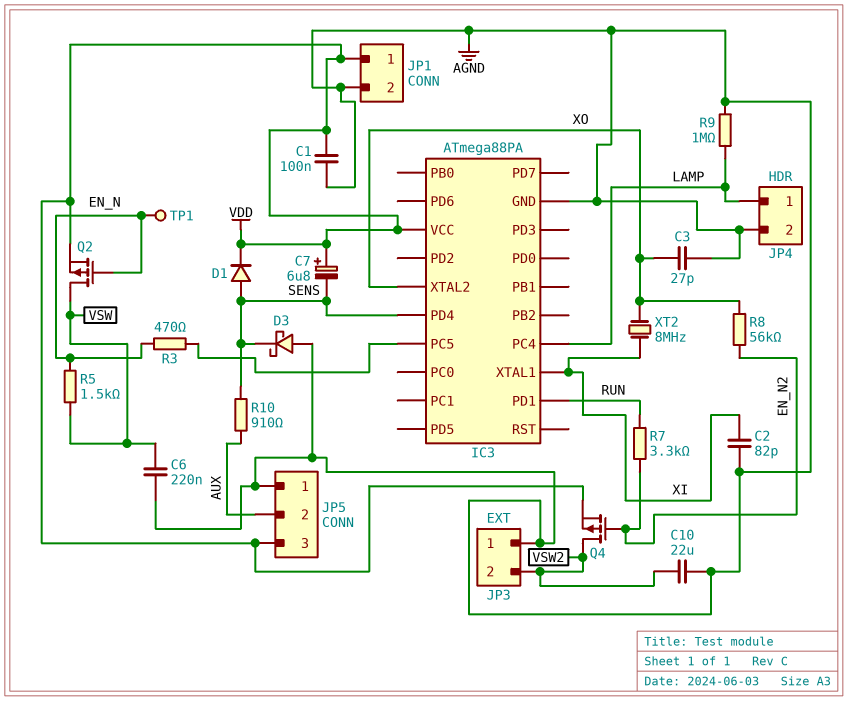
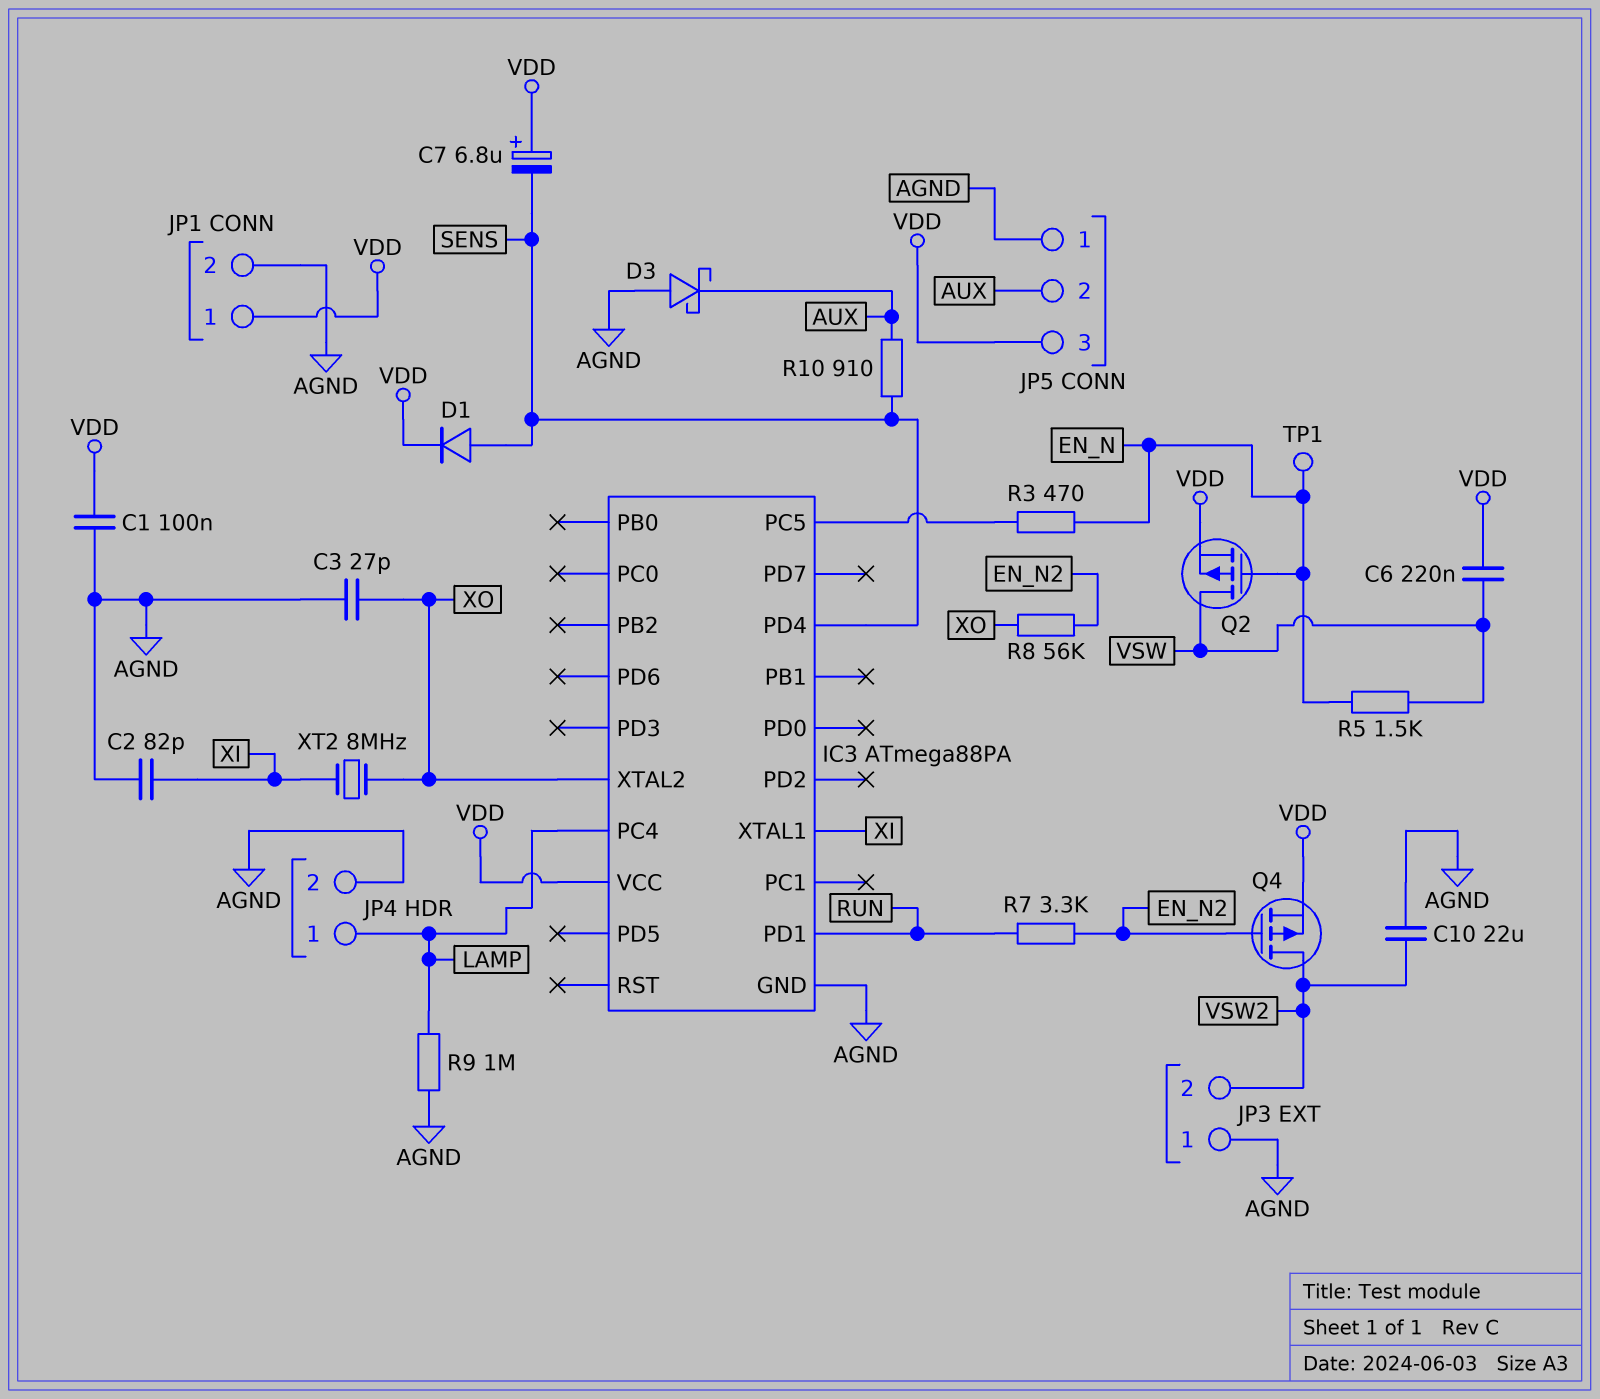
C6: 220nF (AGND, VSW) -> 220nF (VDD, VSW)
D3: schottky (A AGND, K SENS) -> schottky (A AGND, K AUX)

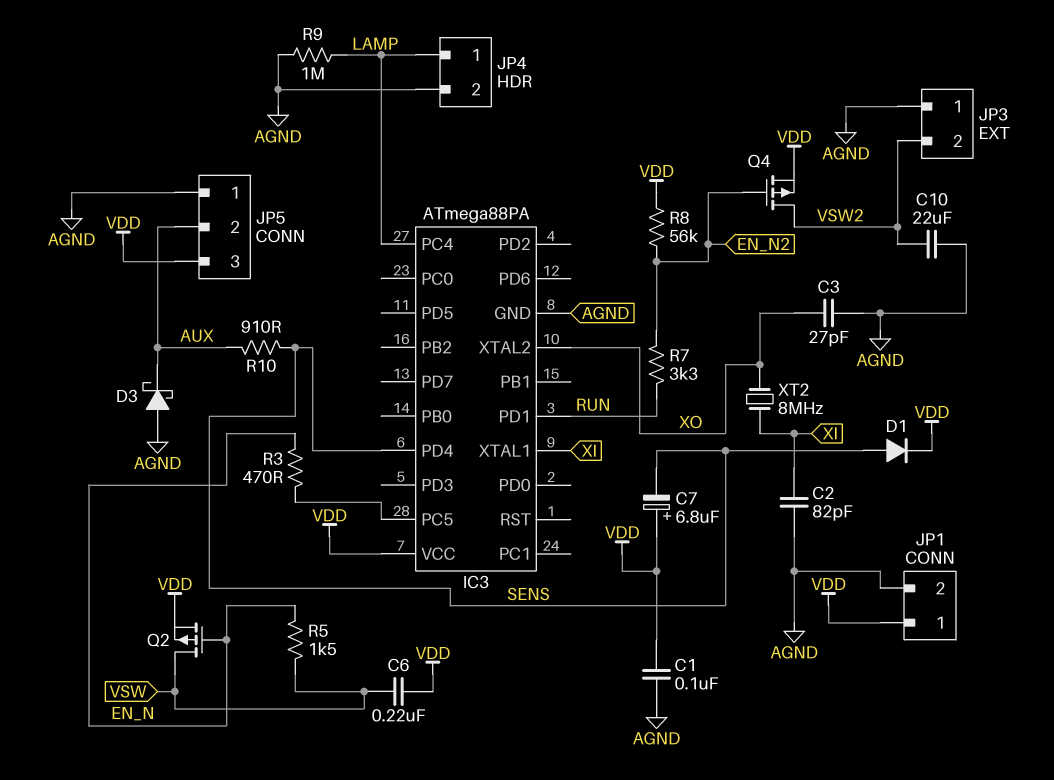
R8: 56k (EN_N2, XO) -> 56k (EN_N2, VDD)
TP1: test point (EN_N) -> none

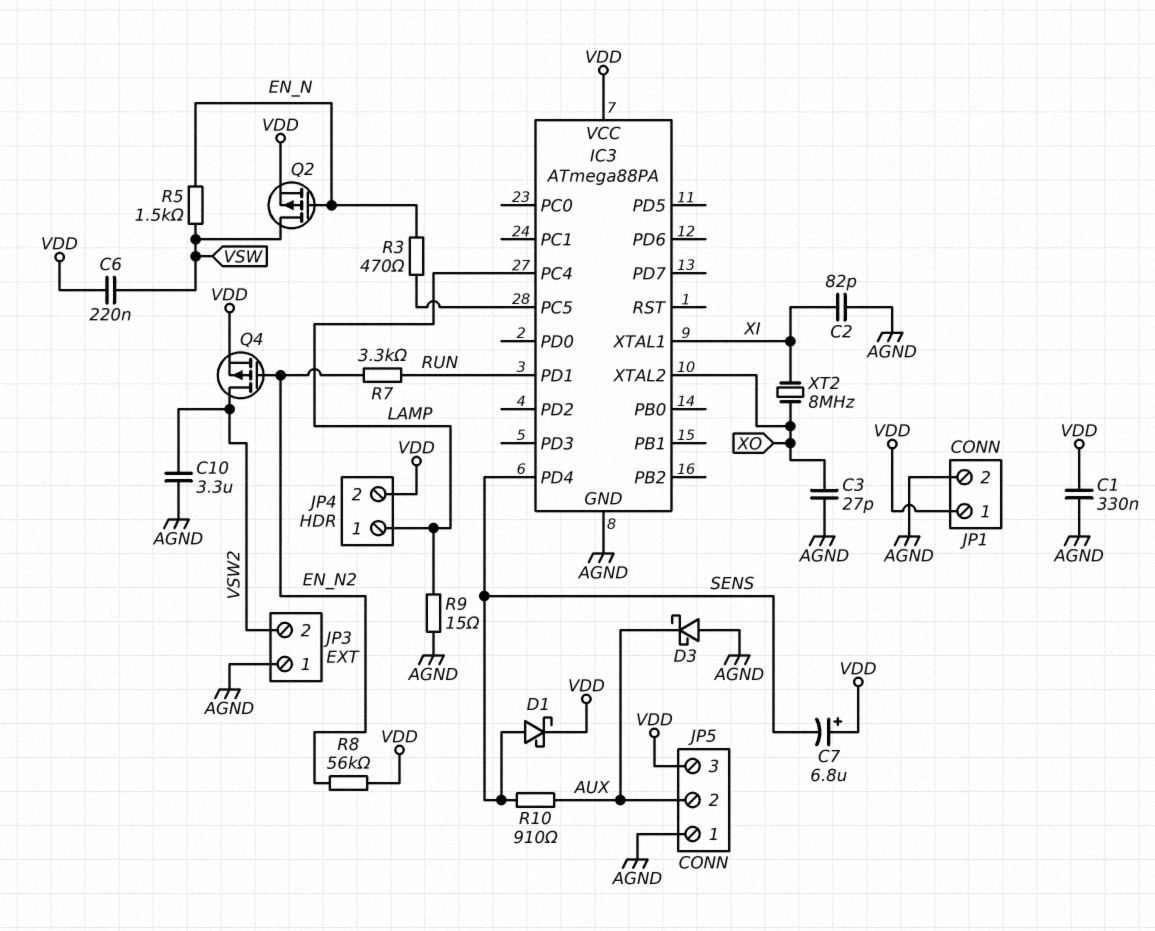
C1: 100nF (AGND, VDD) -> 330nF (AGND, VDD)
C10: 22uF (AGND, VSW2) -> 3.3uF (AGND, VSW2)
D1: diode (A SENS, K VDD) -> schottky (A SENS, K VDD)
JP4 pin 2: AGND -> VDD
R9: 1M (AGND, LAMP) -> 15 (AGND, LAMP)

